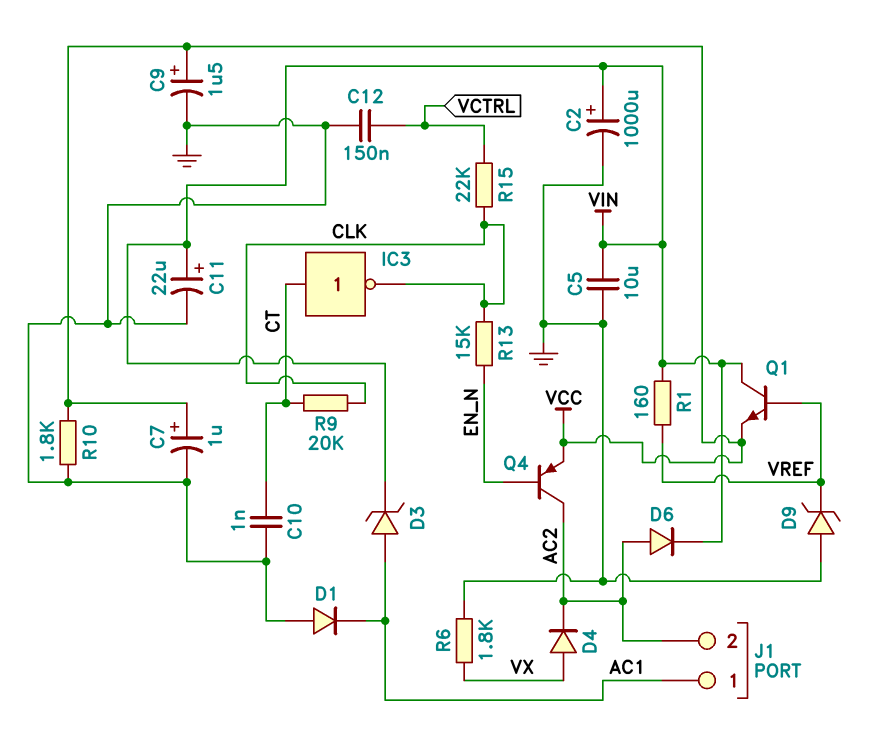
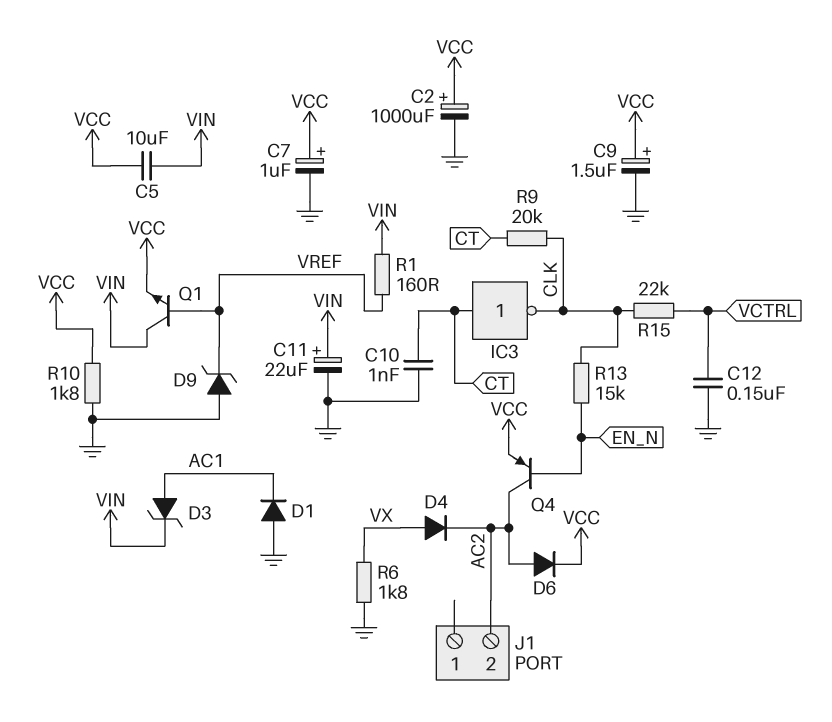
C2: 1000uF (plus VIN, minus GND) -> 1000uF (plus VCC, minus GND)
C5: 10uF (GND, VIN) -> 10uF (VCC, VIN)
D6: diode (A AC2, K VIN) -> diode (A AC2, K VCC)
J1 pin 1: AC1 -> none

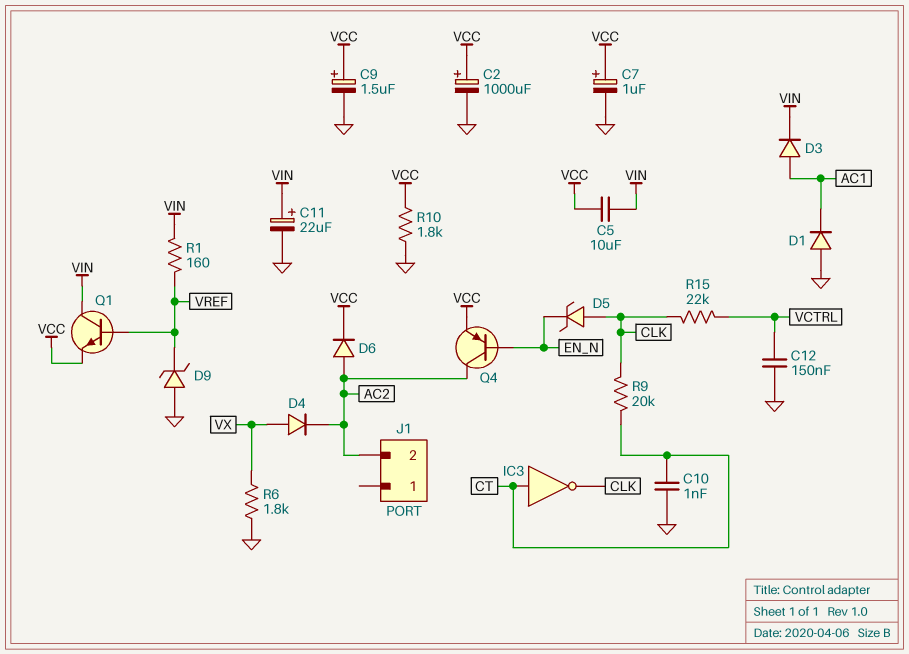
D3: zener (A AC1, K VIN) -> diode (A AC1, K VIN)
D5: none -> zener (A CLK, K EN_N)
R13: 15k (CLK, EN_N) -> none

